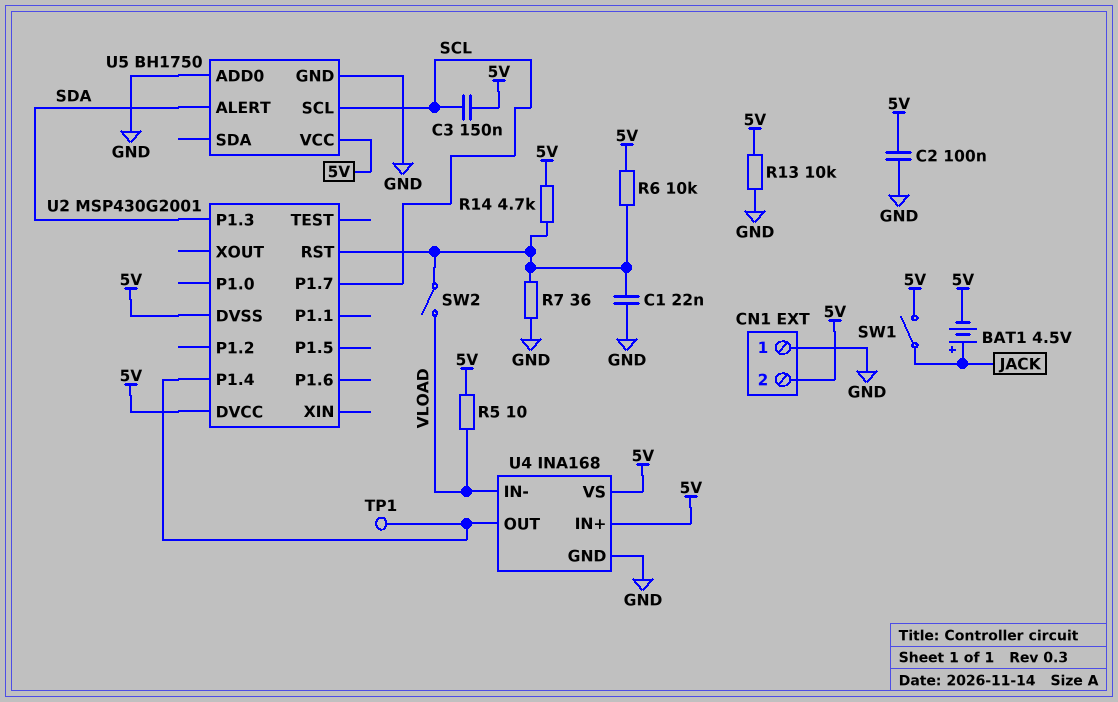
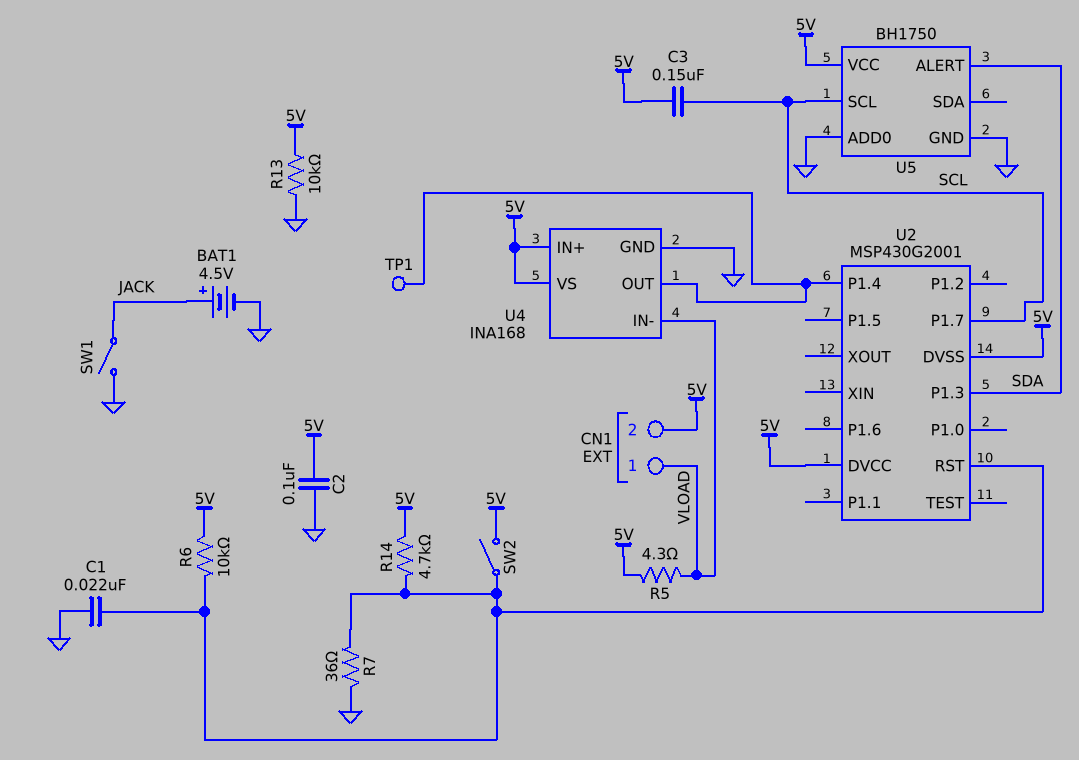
BAT1: 4.5V (plus JACK, minus 5V) -> 4.5V (plus JACK, minus GND)
CN1 pin 1: GND -> VLOAD
R5: 10 (5V, VLOAD) -> 4.3 (5V, VLOAD)
SW1: switch (5V, JACK) -> switch (GND, JACK)
SW2: switch (U2/RST, VLOAD) -> switch (5V, U2/RST)

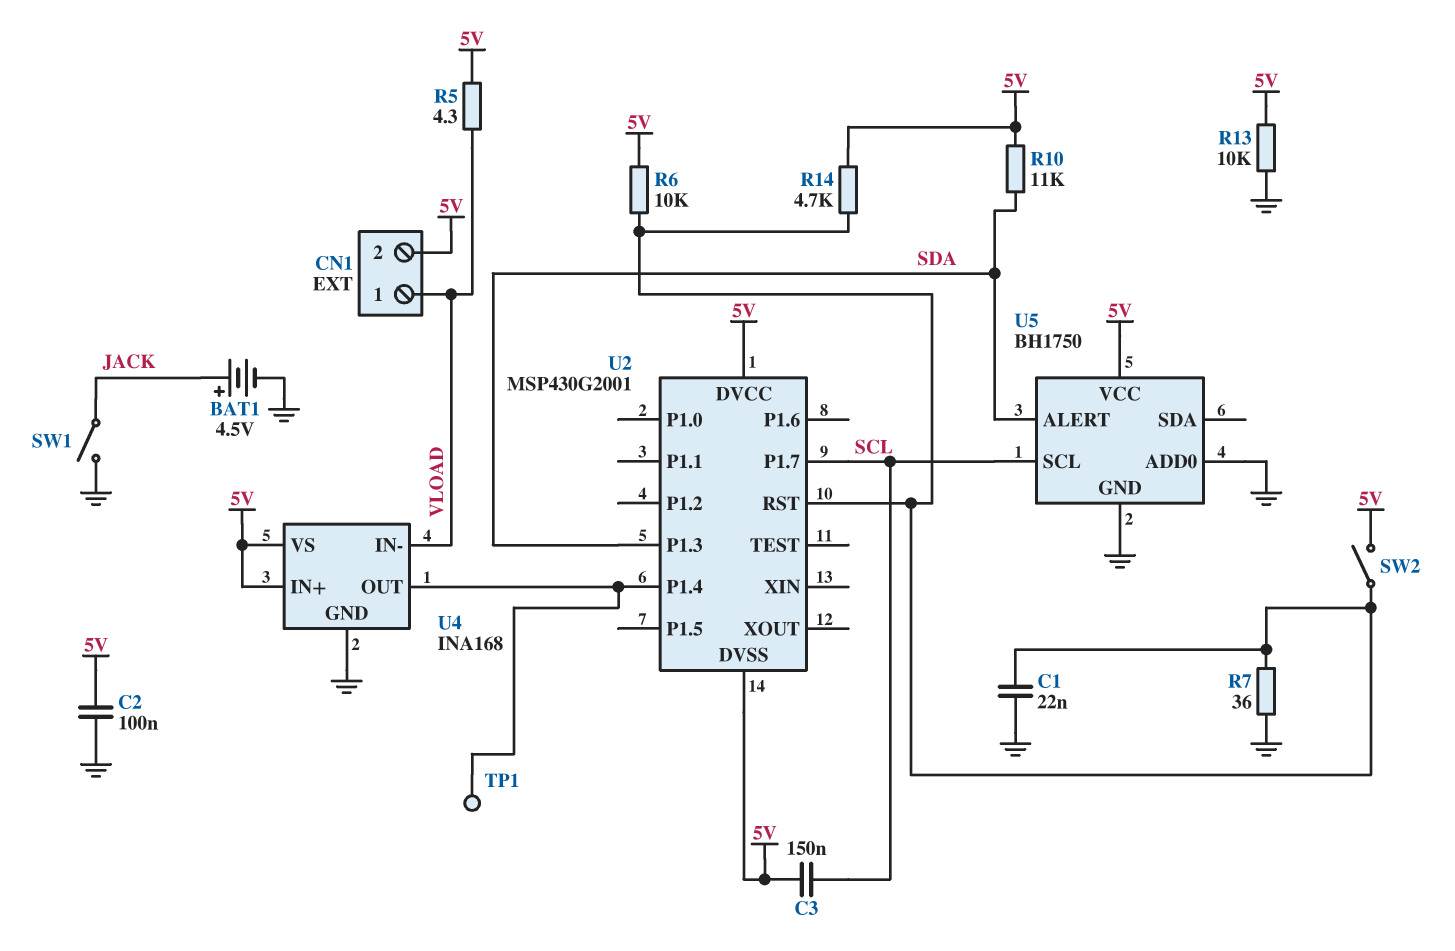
R10: none -> 11k (5V, SDA)

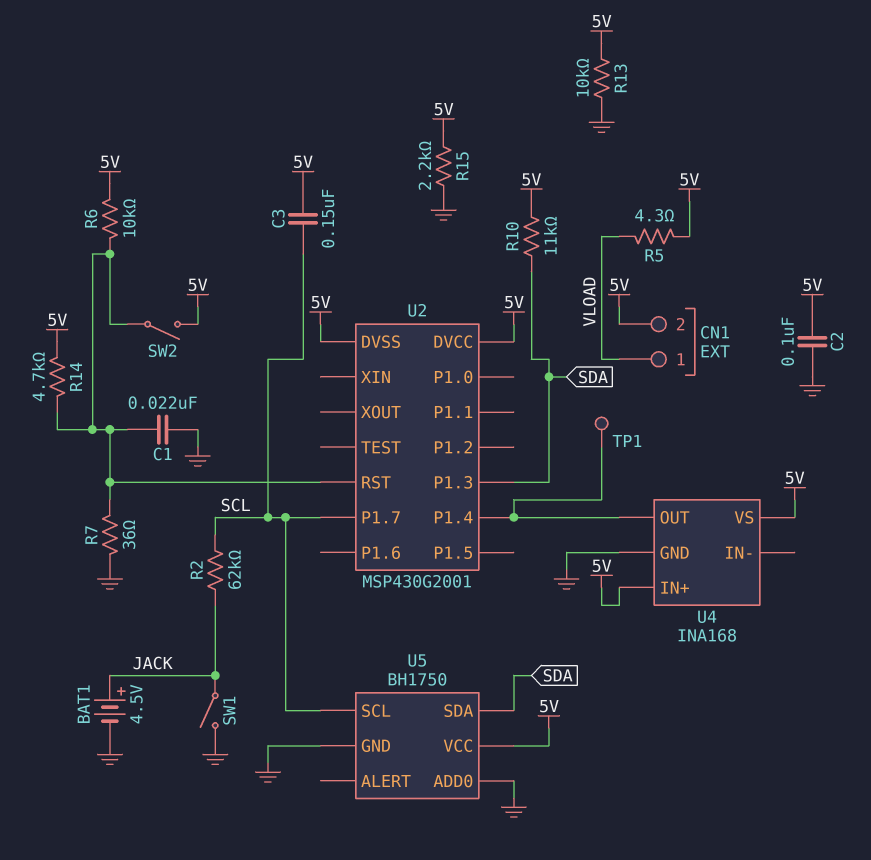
R2: none -> 62k (JACK, SCL)
R15: none -> 2.2k (5V, GND)
U4 pin IN-: VLOAD -> none
U5 pin ALERT: SDA -> none
U5 pin SDA: none -> SDA

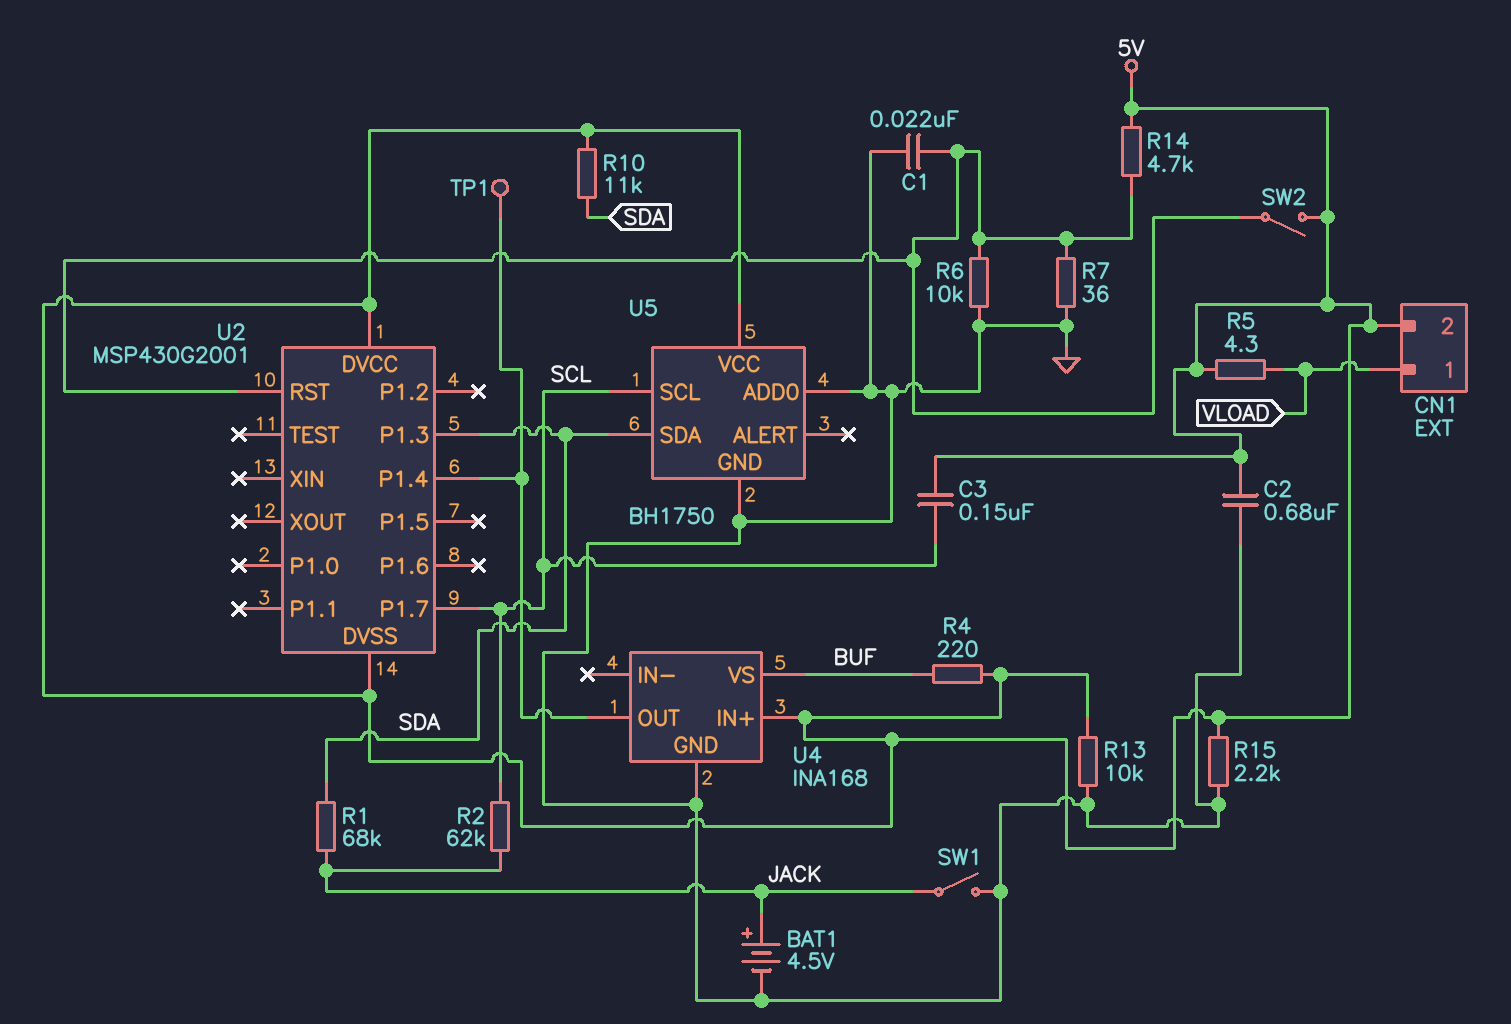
C2: 100nF (5V, GND) -> 680nF (5V, GND)
R1: none -> 68k (JACK, SDA)
R4: none -> 220 (5V, BUF)
R6: 10k (5V, U2/RST) -> 10k (GND, U2/RST)
U4 pin VS: 5V -> BUF

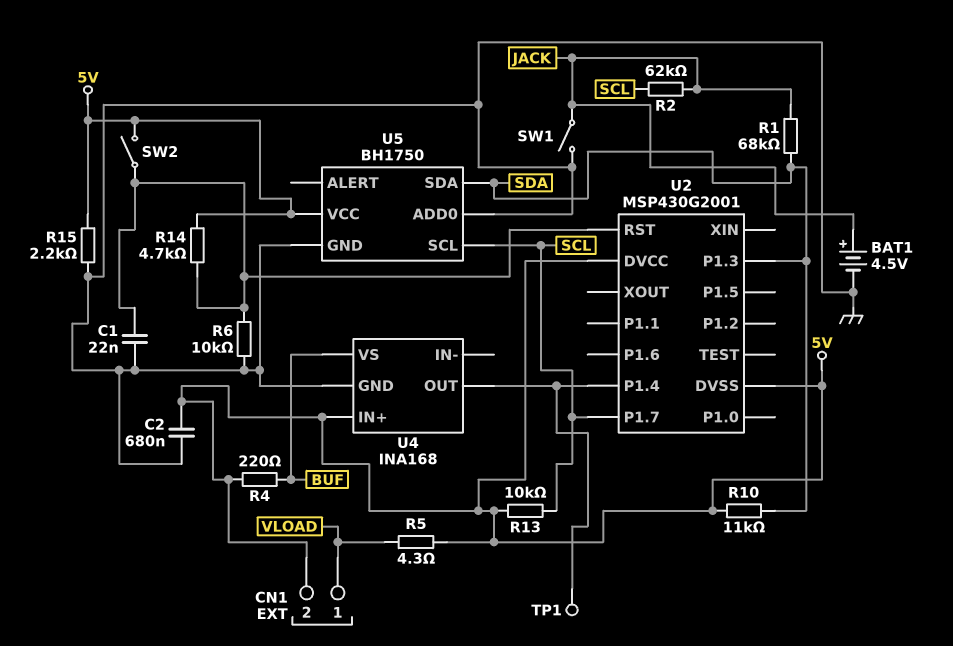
C3: 150nF (5V, SCL) -> none
R7: 36 (GND, U2/RST) -> none
R13: 10k (5V, GND) -> 10k (5V, SCL)

